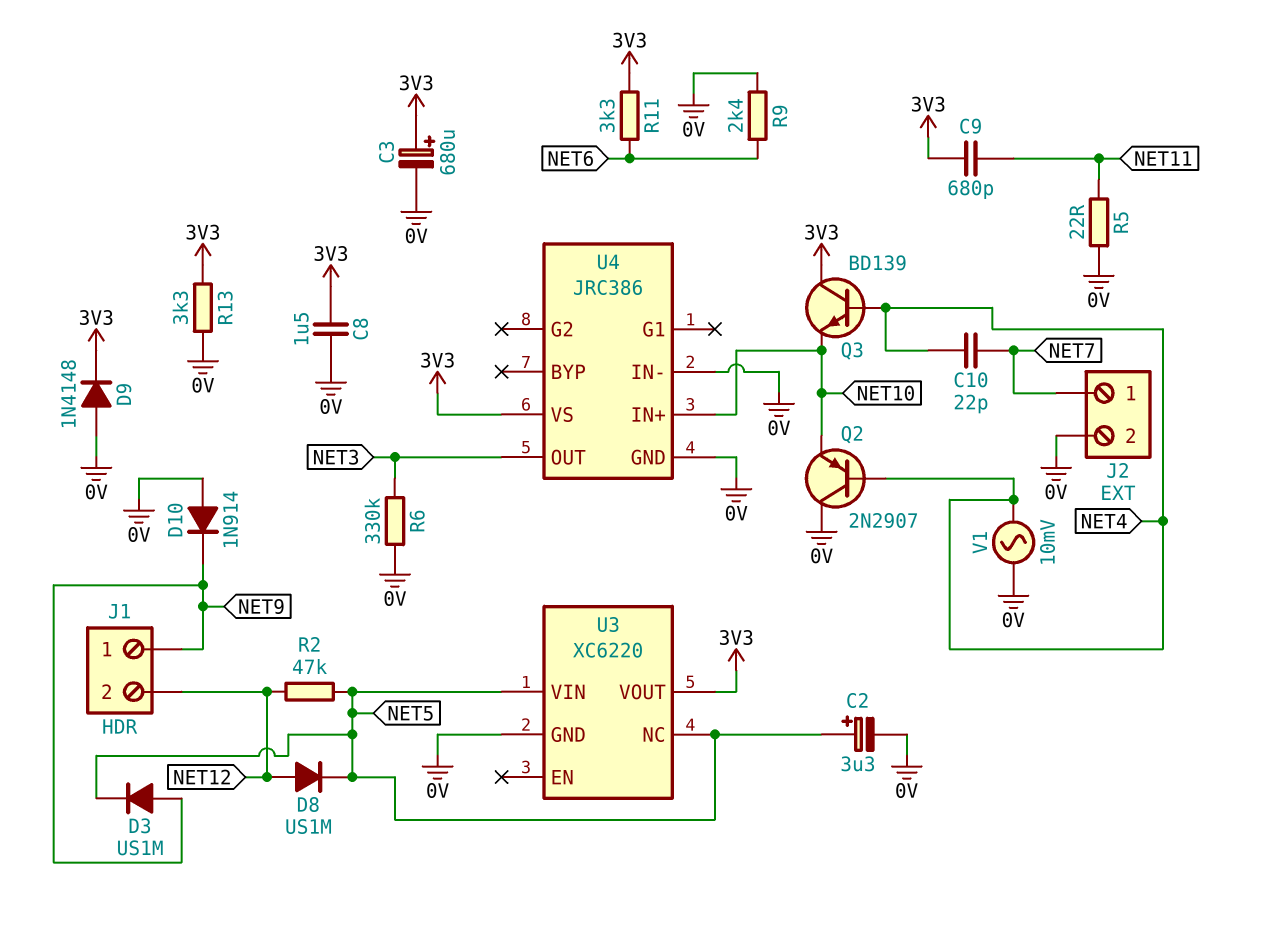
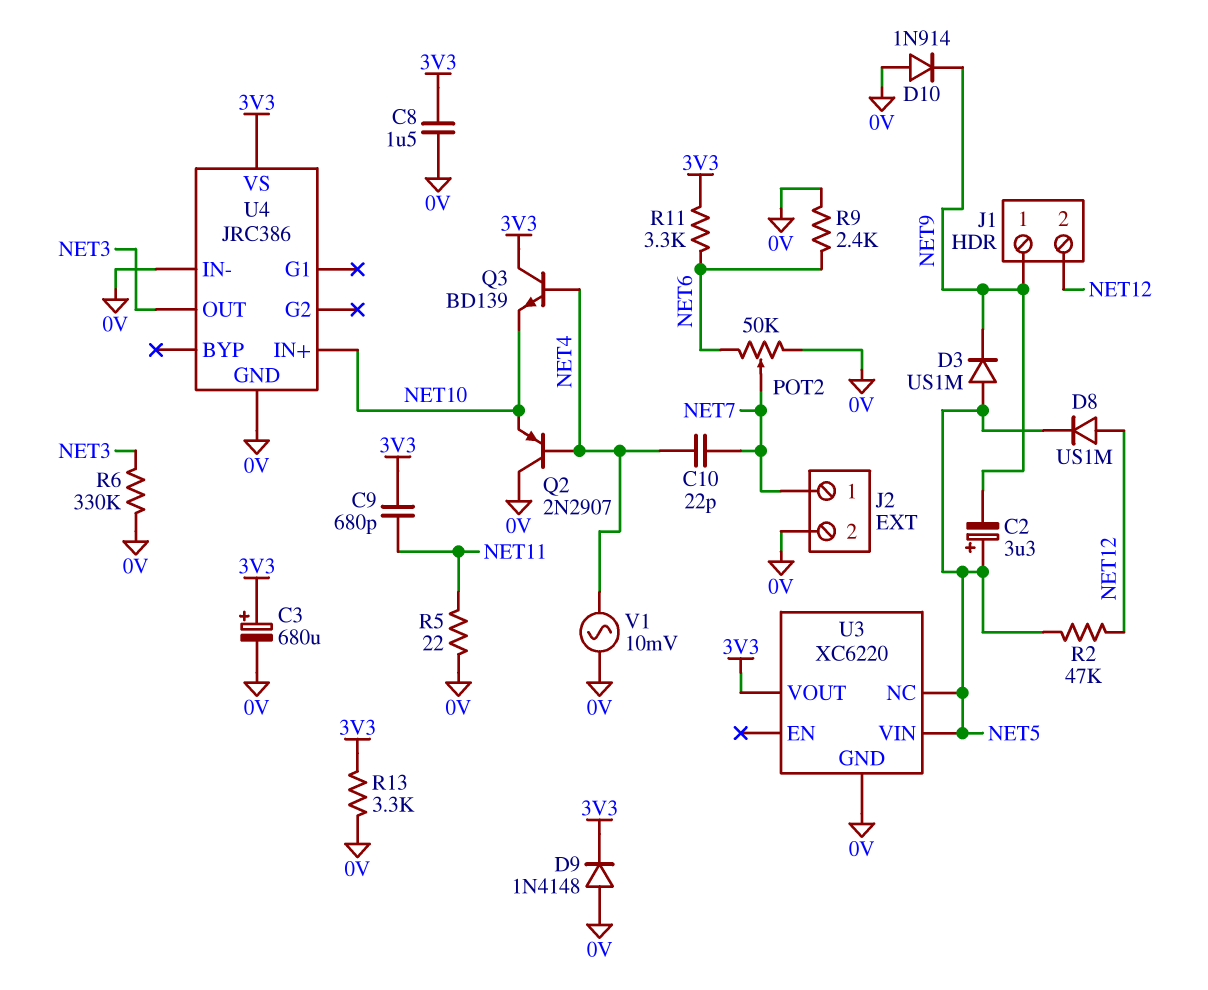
C2: 3.3uF (plus NET5, minus 0V) -> 3.3uF (plus NET5, minus NET9)
D3: diode US1M (A NET9, K NET5) -> diode US1M (A NET5, K NET9)
POT2: none -> 50k (0V, NET6, wiper NET7)

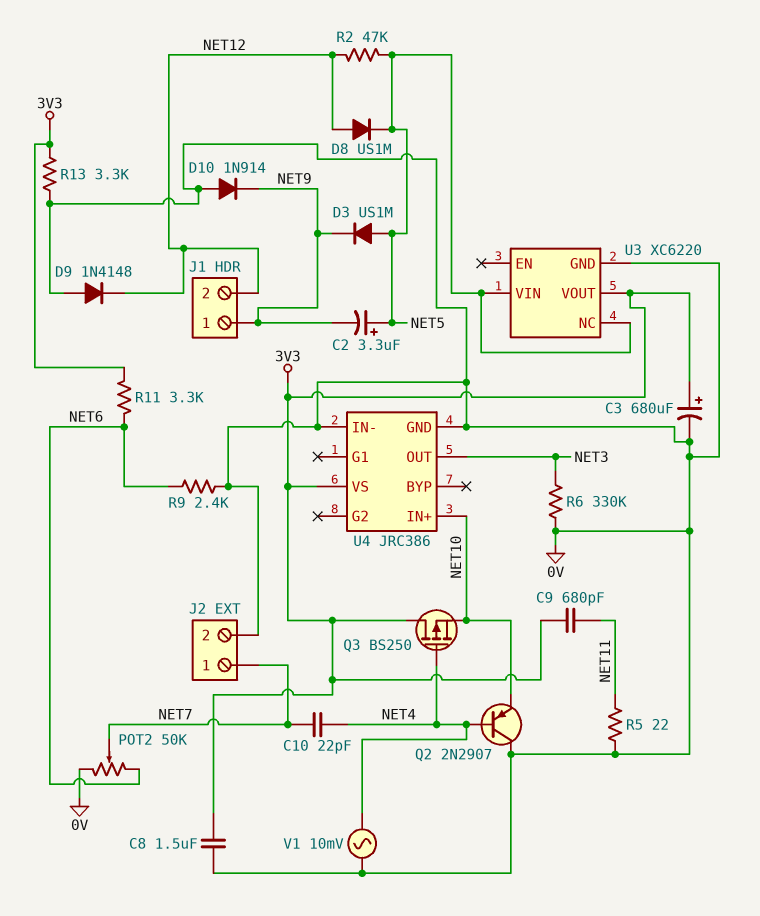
D9: diode 1N4148 (A 0V, K 3V3) -> diode 1N4148 (A 0V, K NET12)
Q3: NPN BD139 (B NET4, C 3V3, E NET10) -> PMOS BS250 (G NET4, D 3V3, S NET10)

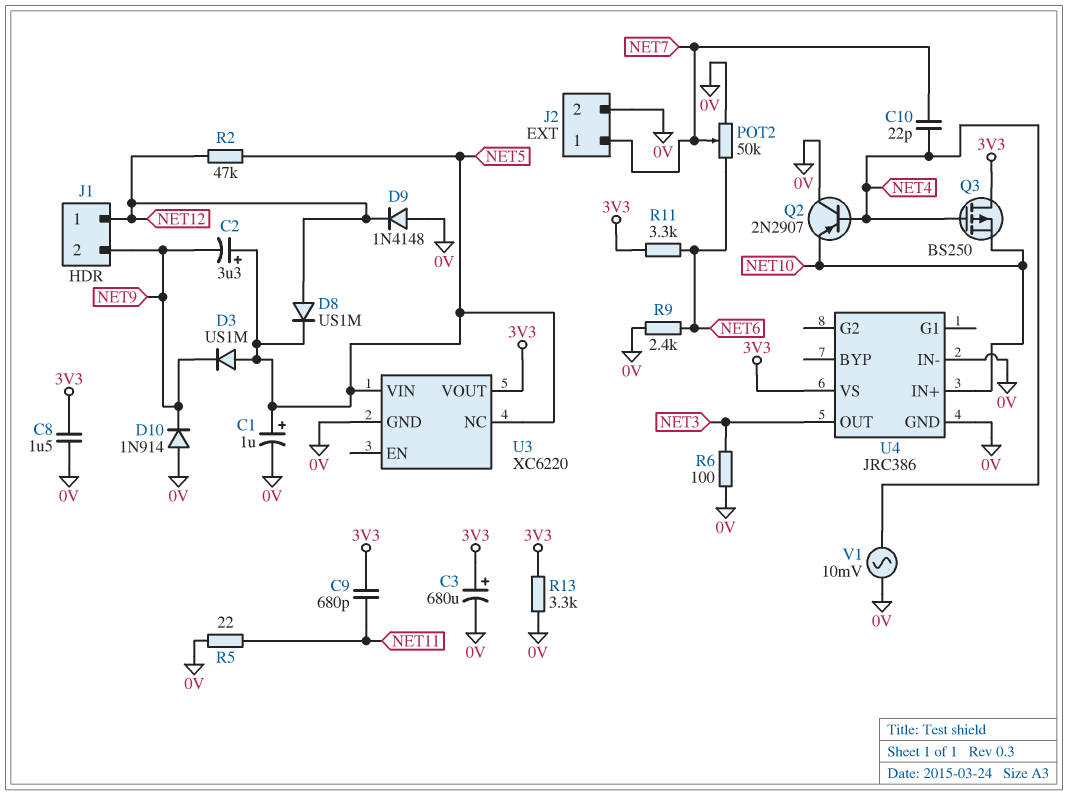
C1: none -> 1uF (plus NET5, minus 0V)
J1 pin 1: NET9 -> NET12
J1 pin 2: NET12 -> NET9
R6: 330k (0V, NET3) -> 100 (0V, NET3)

